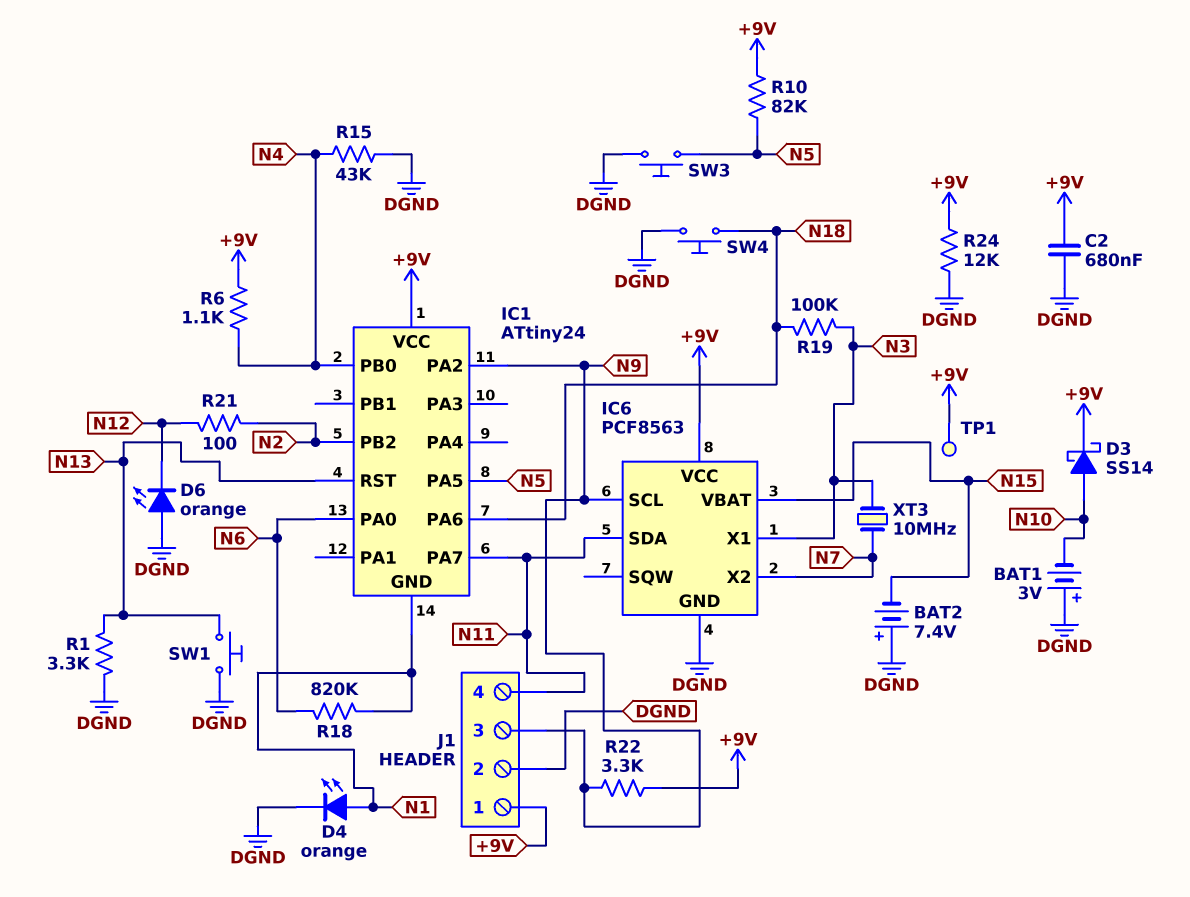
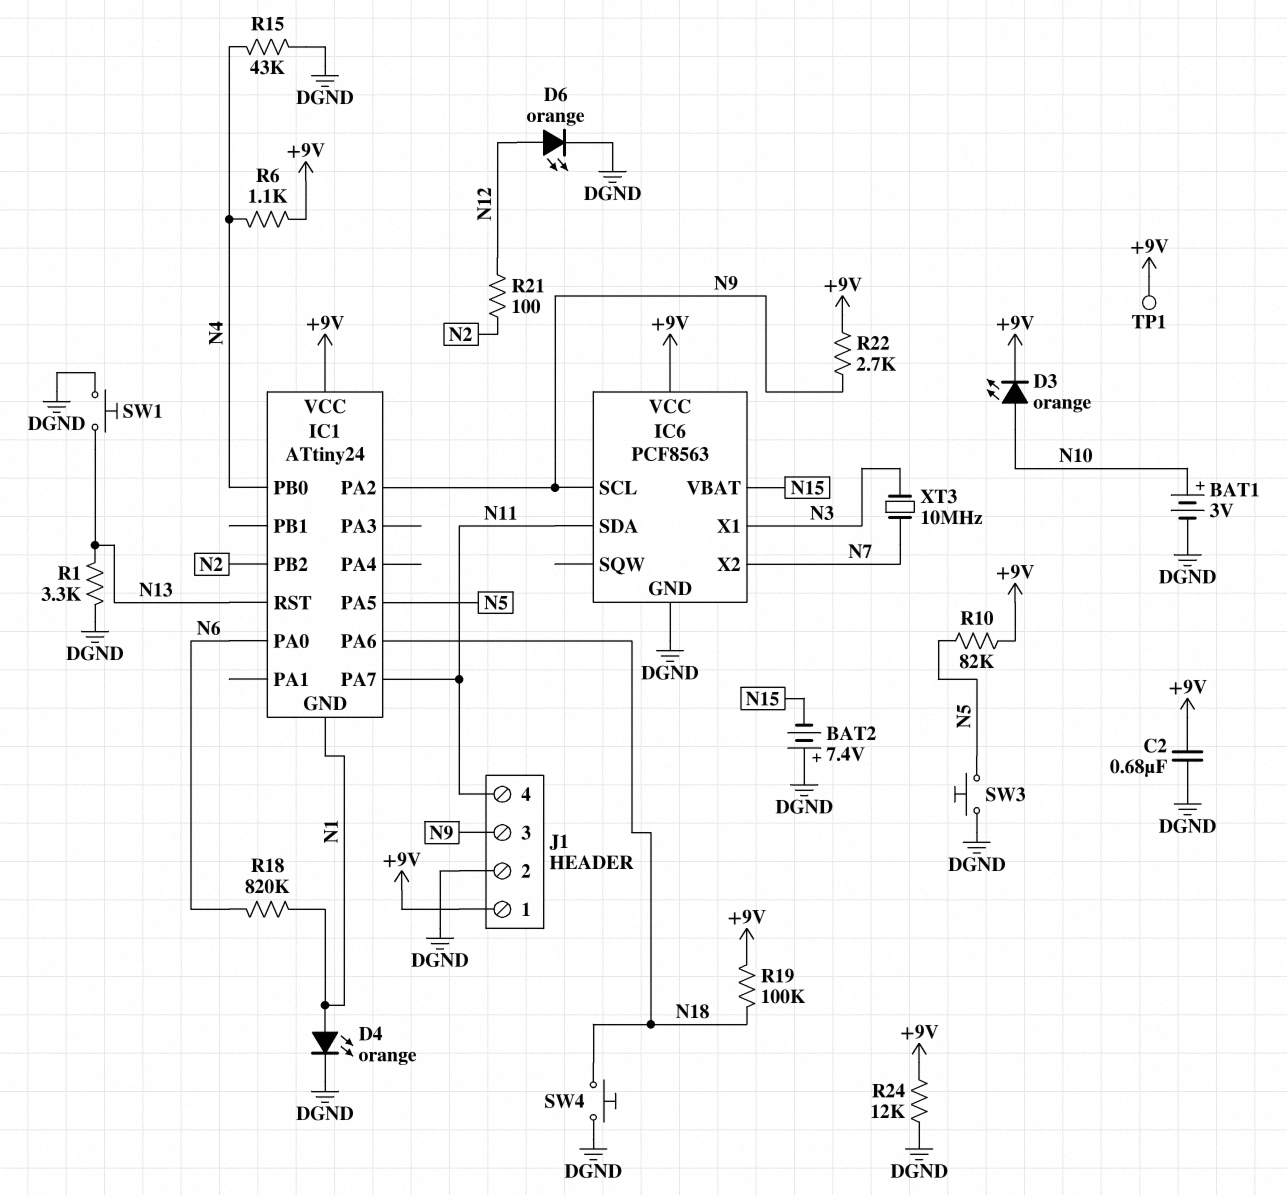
BAT1: 3V (plus DGND, minus N10) -> 3V (plus N10, minus DGND)
D3: schottky SS14 (A N10, K +9V) -> LED orange (A N10, K +9V)
D6: LED orange (A DGND, K N12) -> LED orange (A N12, K DGND)
R19: 100k (N3, N18) -> 100k (+9V, N18)
R22: 3.3k (+9V, N9) -> 2.7k (+9V, N9)

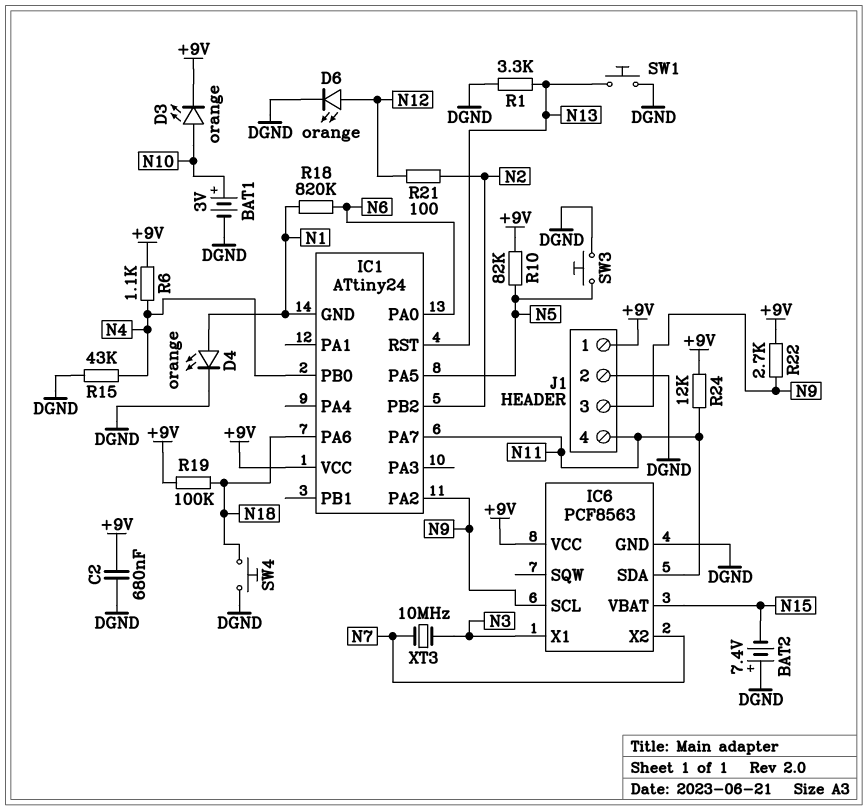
R24: 12k (+9V, DGND) -> 12k (+9V, N11)
TP1: test point (+9V) -> none

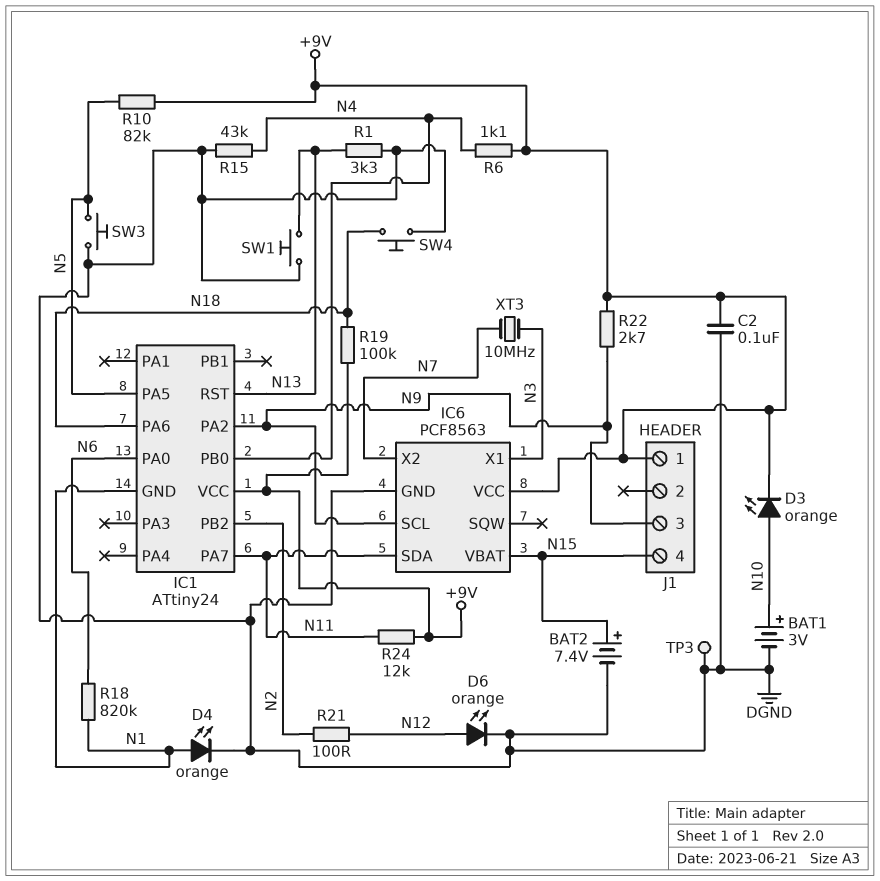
BAT2: 7.4V (plus DGND, minus N15) -> 7.4V (plus N15, minus DGND)
C2: 680nF (+9V, DGND) -> 100nF (+9V, DGND)
J1 pin 2: DGND -> none
J1 pin 4: N11 -> N15
TP3: none -> test point (DGND)

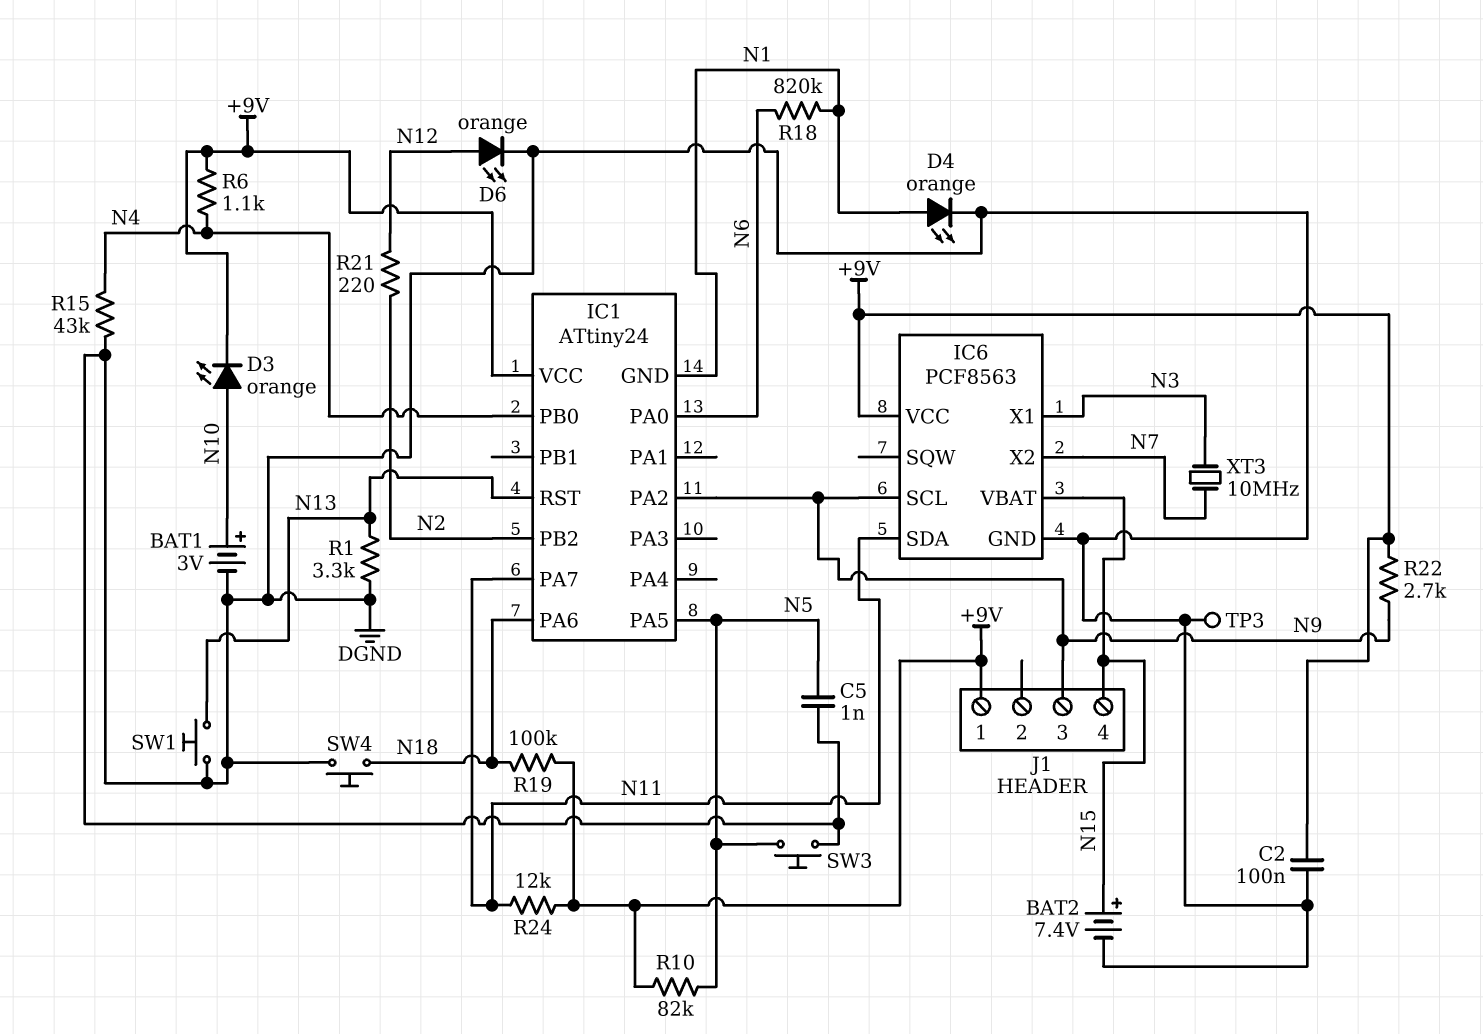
C5: none -> 1nF (DGND, N5)
R21: 100 (N2, N12) -> 220 (N2, N12)

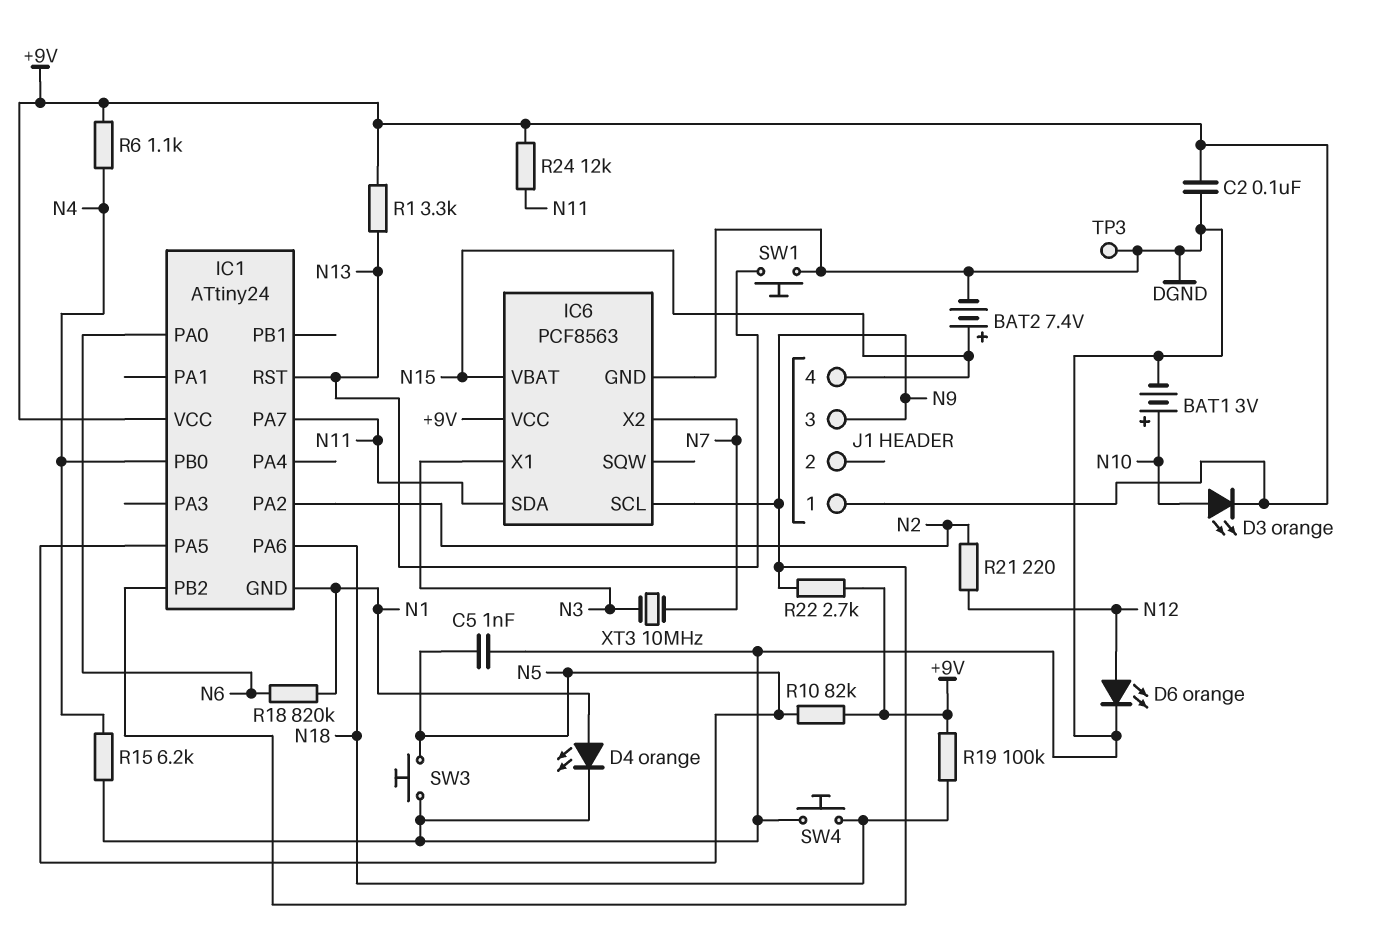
IC1 pin PA2: N9 -> N2
IC1 pin PB2: N2 -> N9
R1: 3.3k (DGND, N13) -> 3.3k (+9V, N13)
R15: 43k (DGND, N4) -> 6.2k (DGND, N4)

